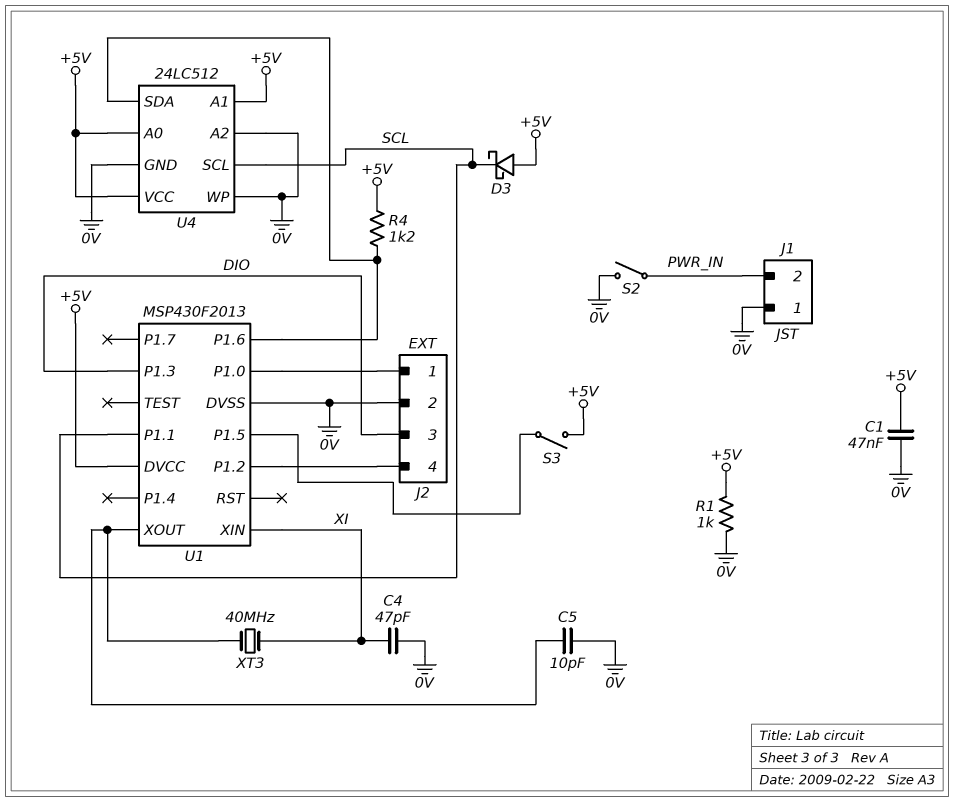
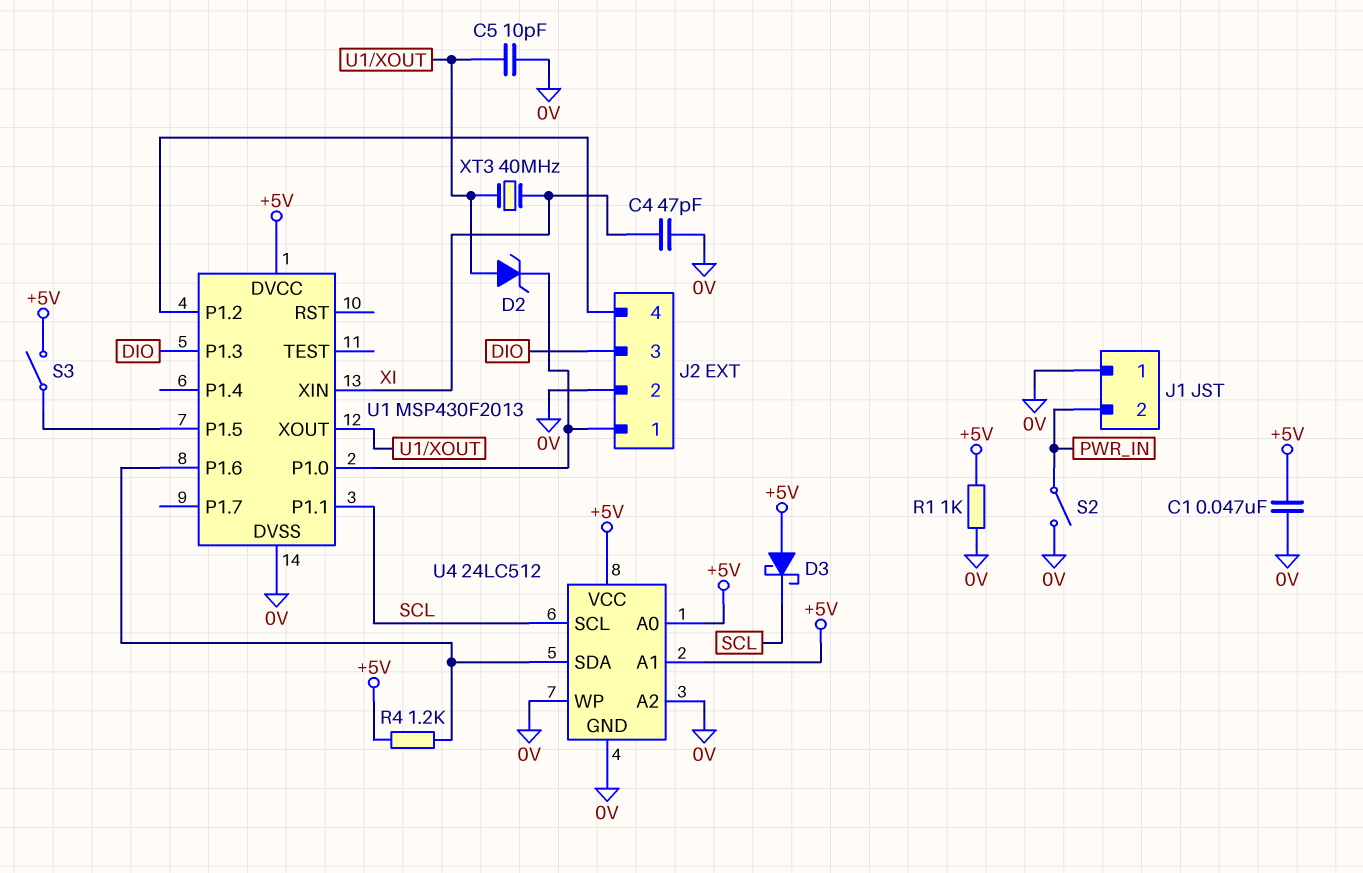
D2: none -> zener (A U1/XOUT, K J2/1)

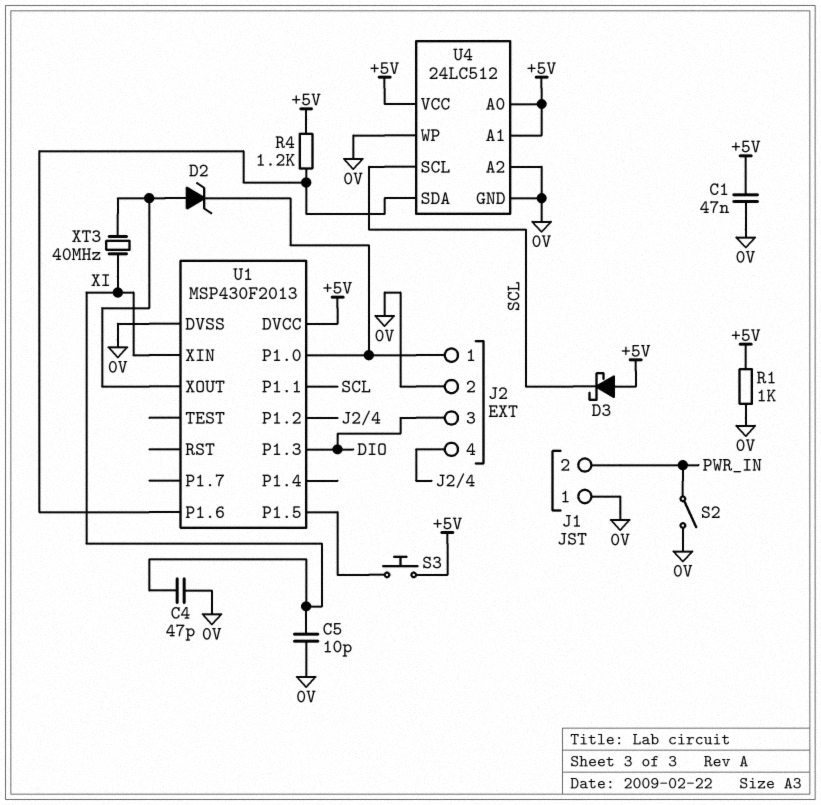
C5: 10pF (0V, U1/XOUT) -> 10pF (0V, XI)
S3: switch (+5V, U1/P1.5) -> button (+5V, U1/P1.5)

